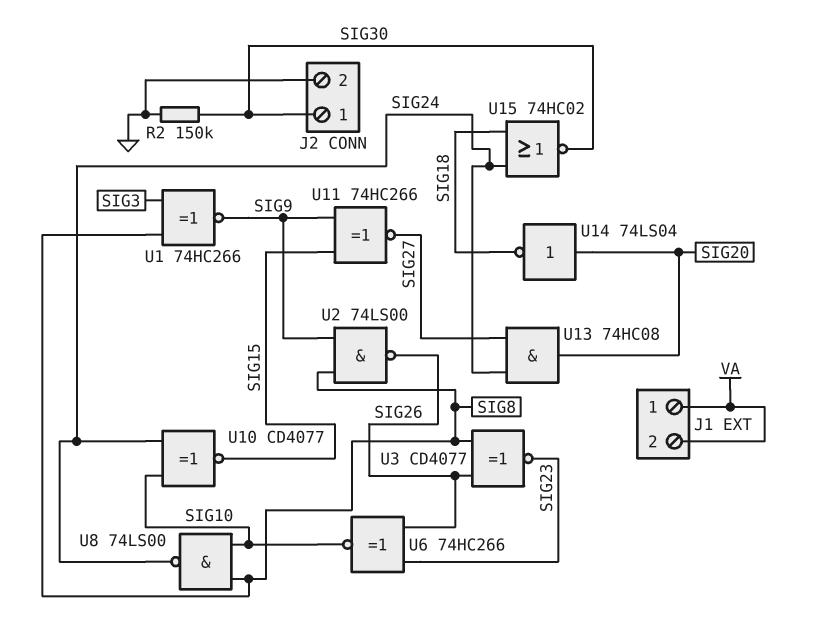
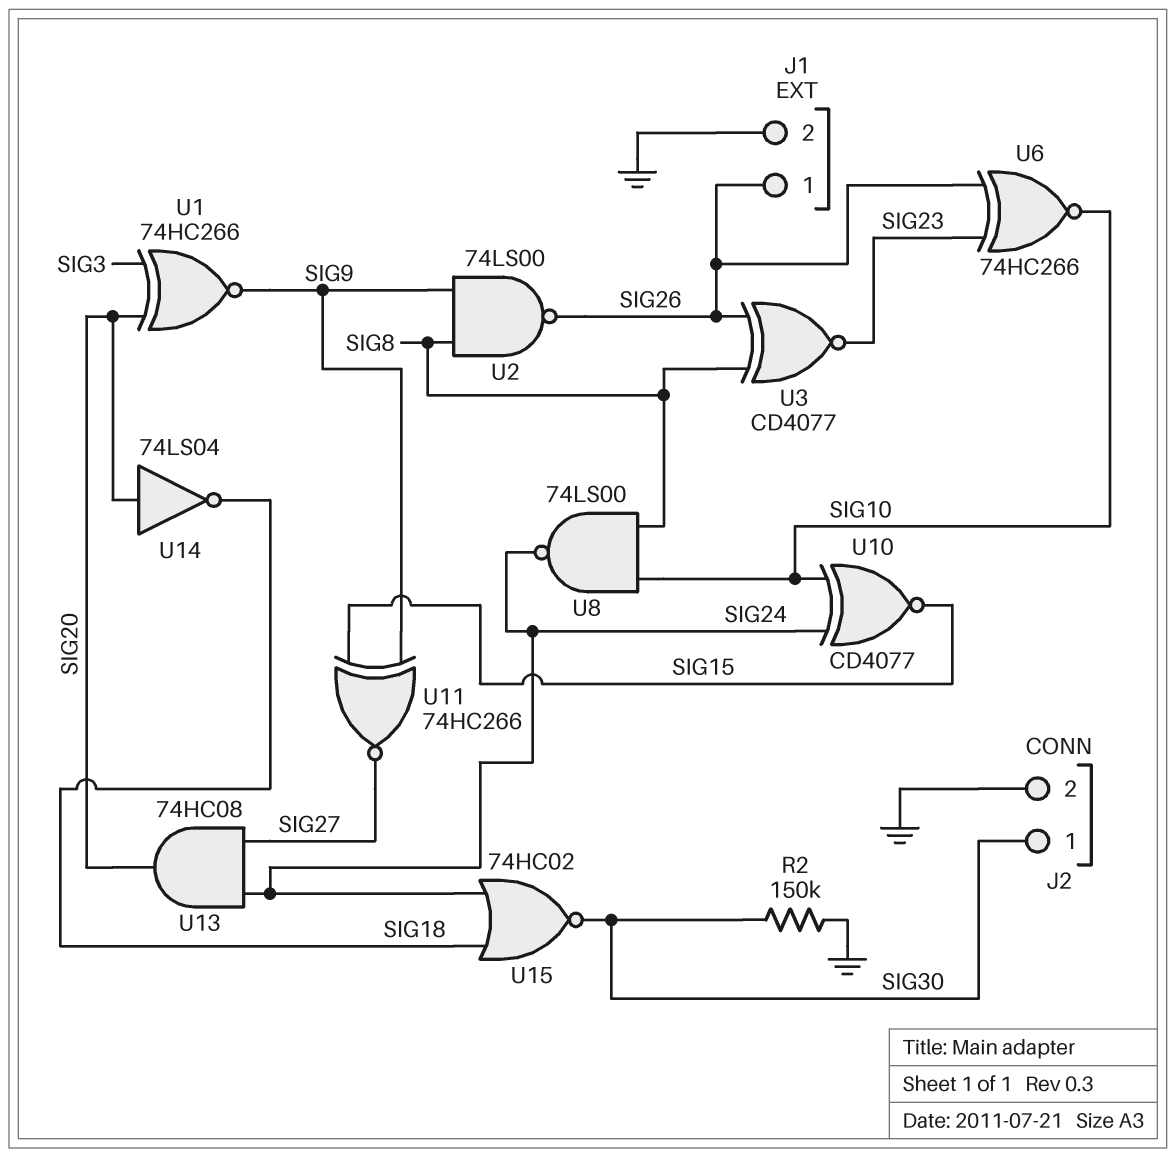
J1 pin 1: VA -> SIG26
J1 pin 2: VA -> GND
U1: XNOR 74HC266 (in SIG3, in SIG8, out SIG9) -> XNOR 74HC266 (in SIG3, in SIG20, out SIG9)

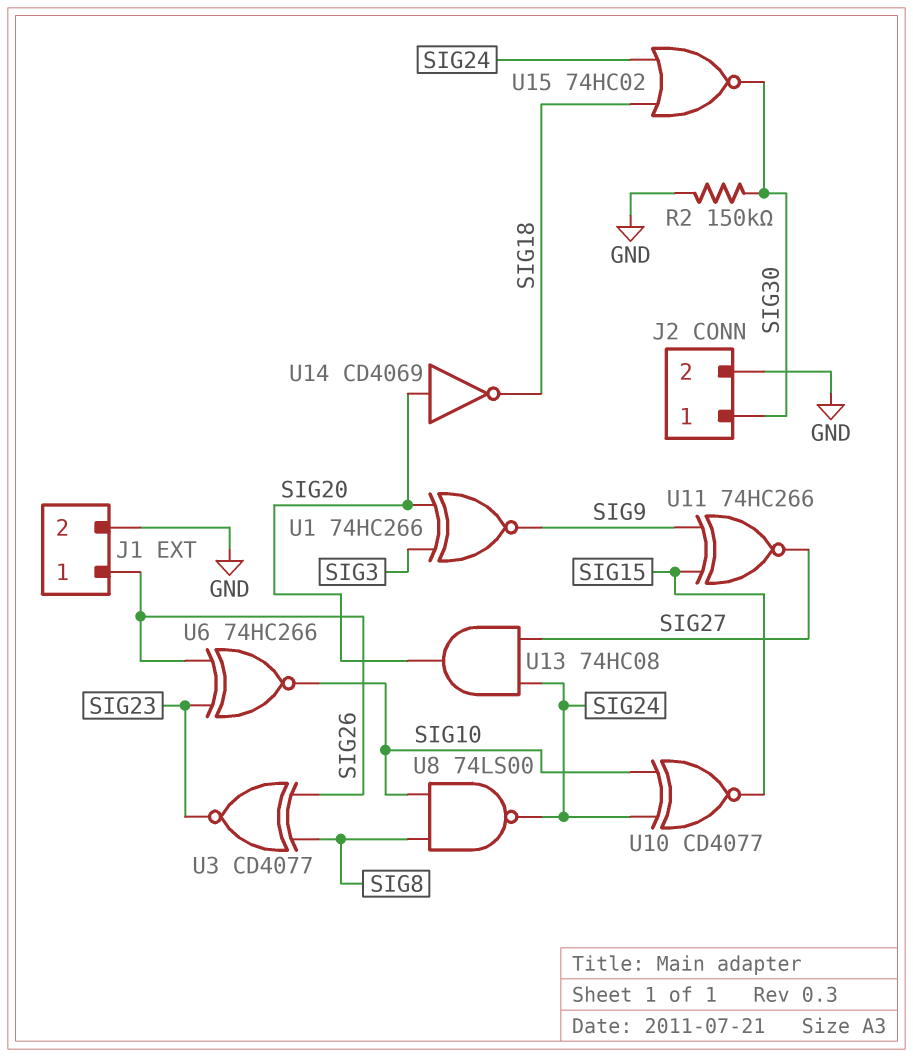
U2: NAND 74LS00 (in SIG8, in SIG9, out SIG26) -> none
U14: NOT 74LS04 (in SIG20, out SIG18) -> NOT CD4069 (in SIG20, out SIG18)

